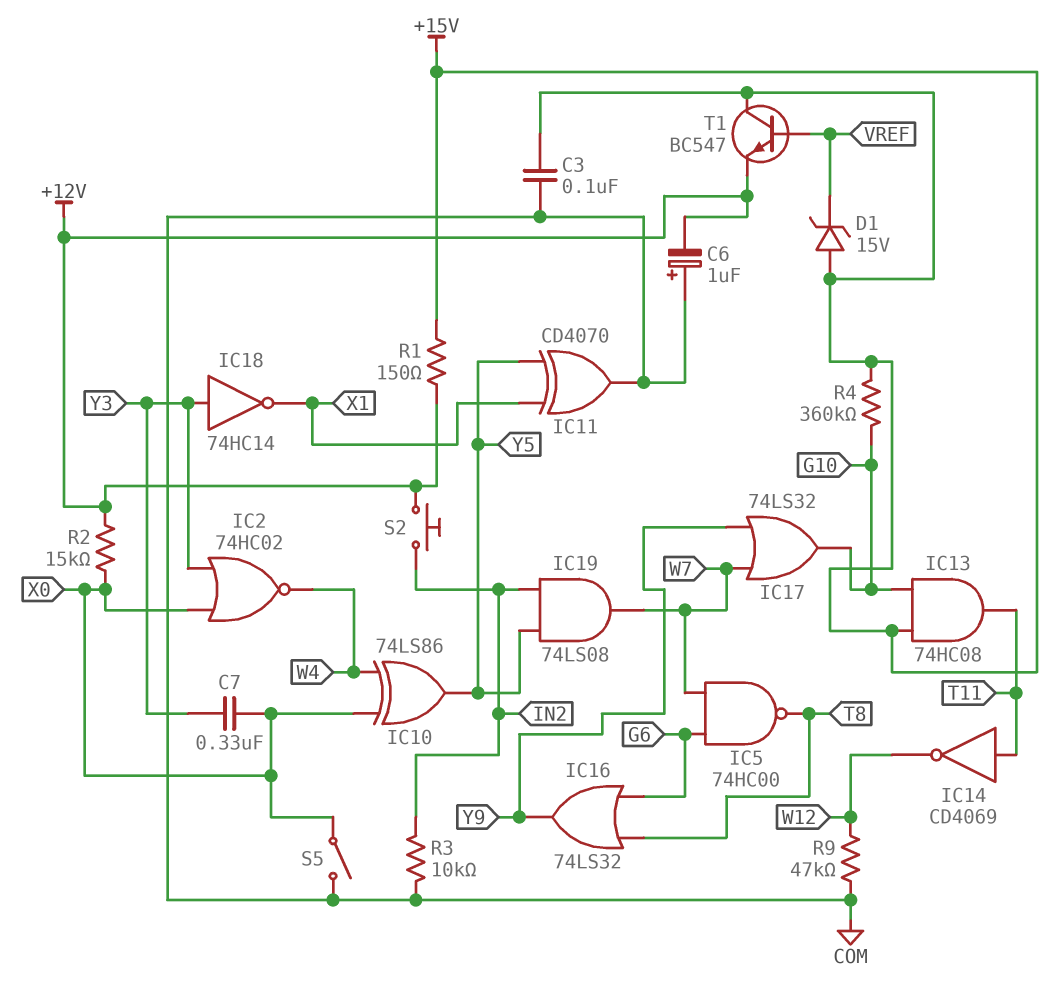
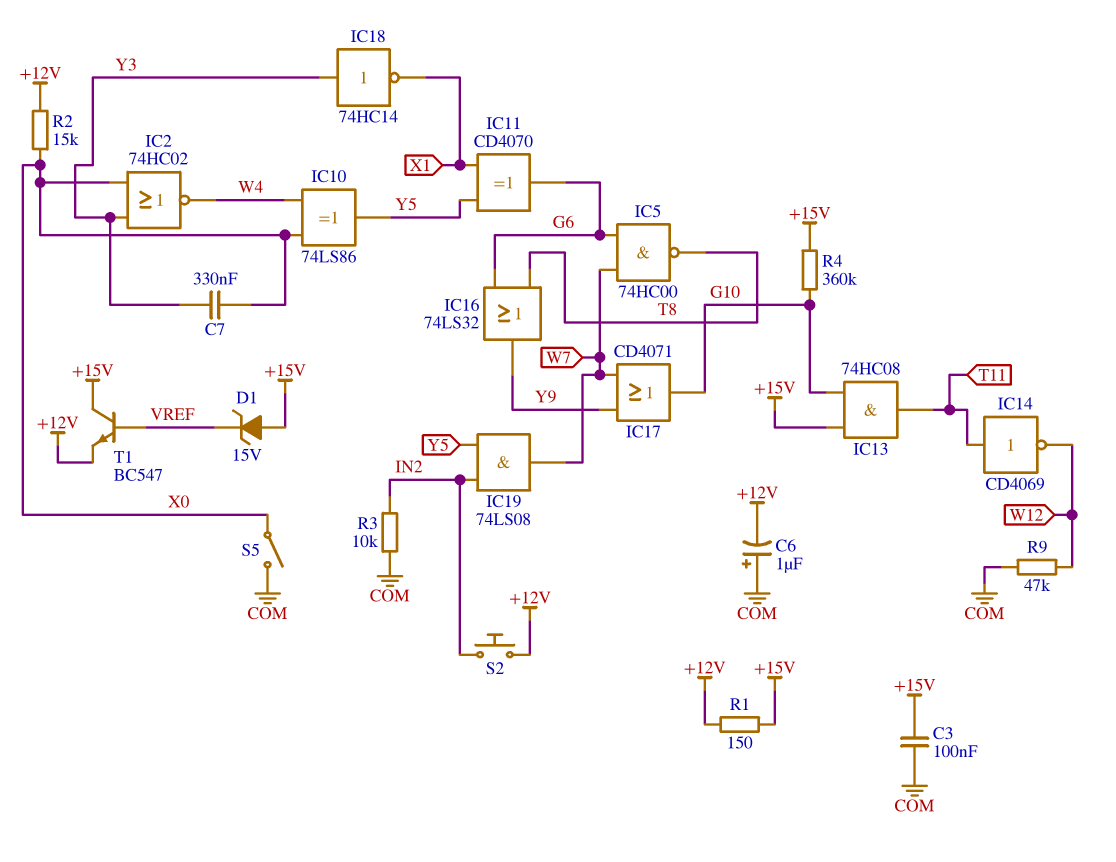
IC11: XOR CD4070 (in X1, in Y5, out COM) -> XOR CD4070 (in X1, in Y5, out G6)
IC17: OR 74LS32 (in W7, in Y9, out G10) -> OR CD4071 (in W7, in Y9, out G10)

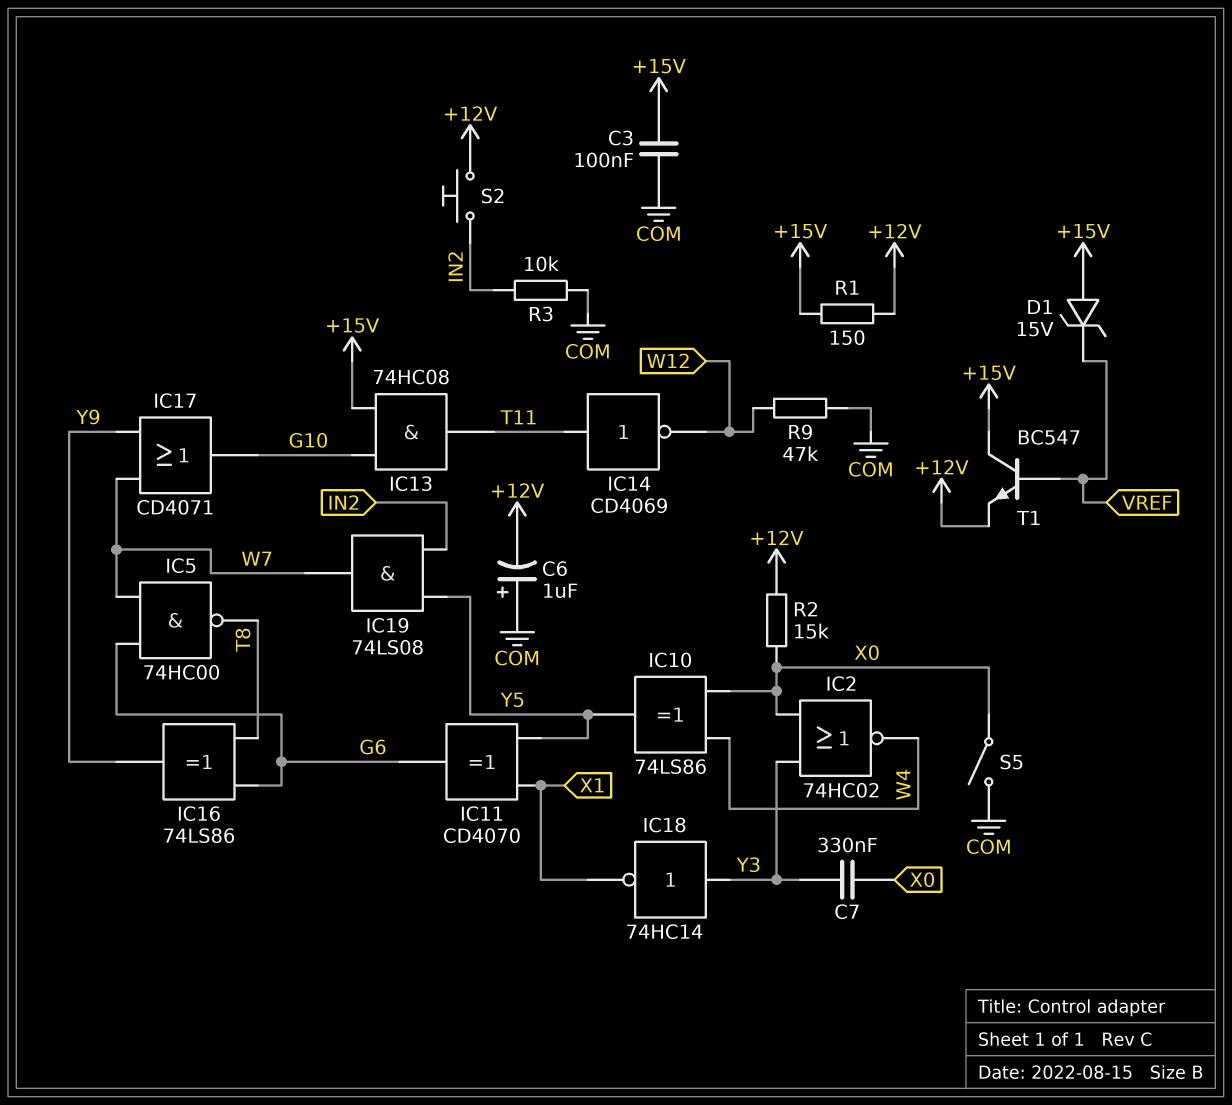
IC16: OR 74LS32 (in G6, in T8, out Y9) -> XOR 74LS86 (in G6, in T8, out Y9)
R4: 360k (+15V, G10) -> none

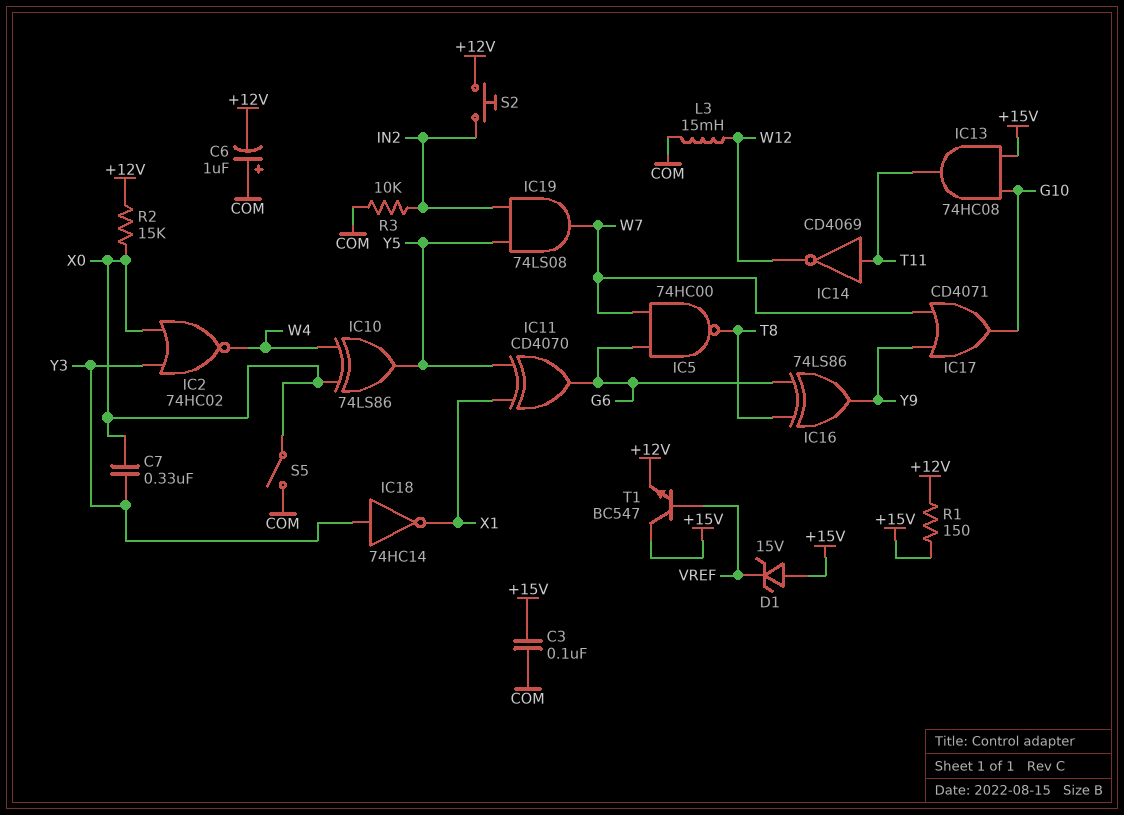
L3: none -> 15mH (COM, W12)
R9: 47k (COM, W12) -> none

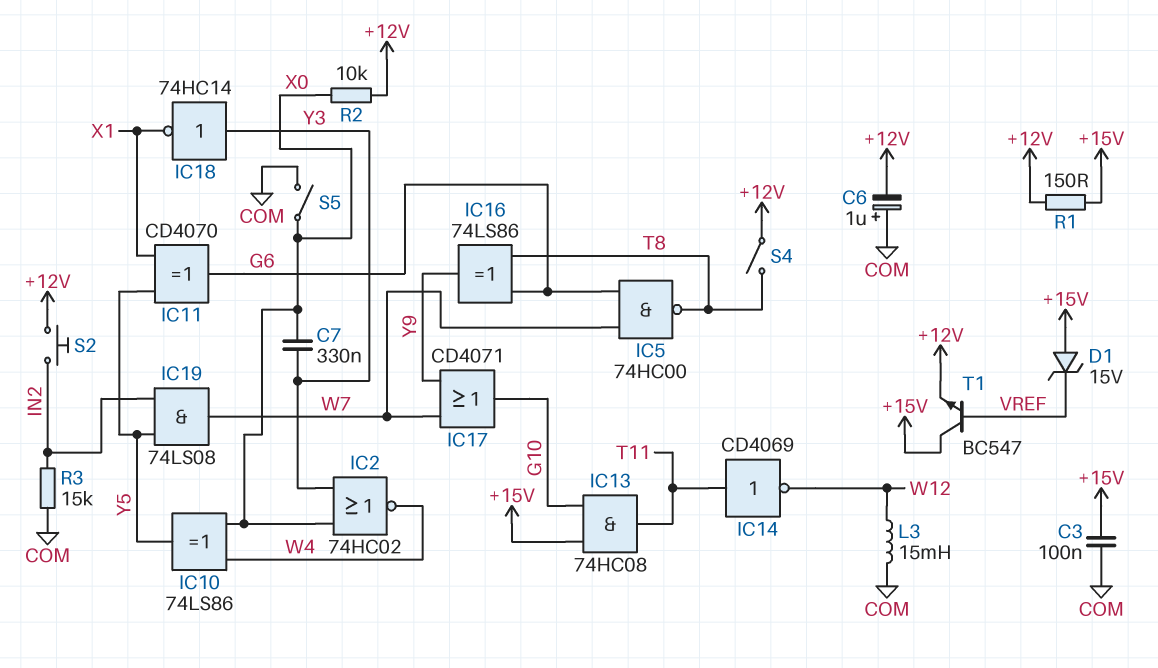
R2: 15k (+12V, X0) -> 10k (+12V, X0)
R3: 10k (COM, IN2) -> 15k (COM, IN2)
S4: none -> switch (+12V, T8)

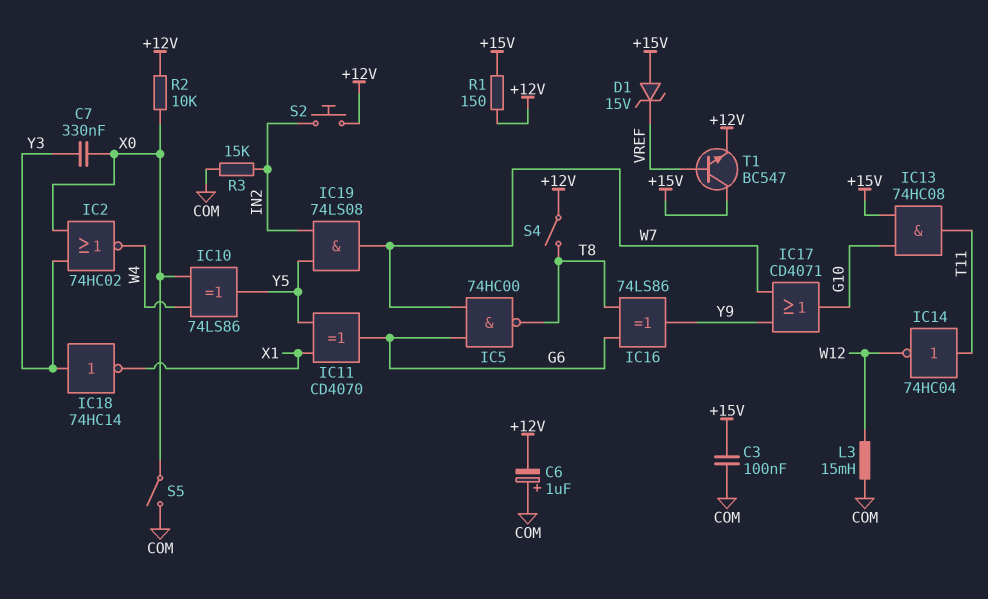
IC14: NOT CD4069 (in T11, out W12) -> NOT 74HC04 (in T11, out W12)

